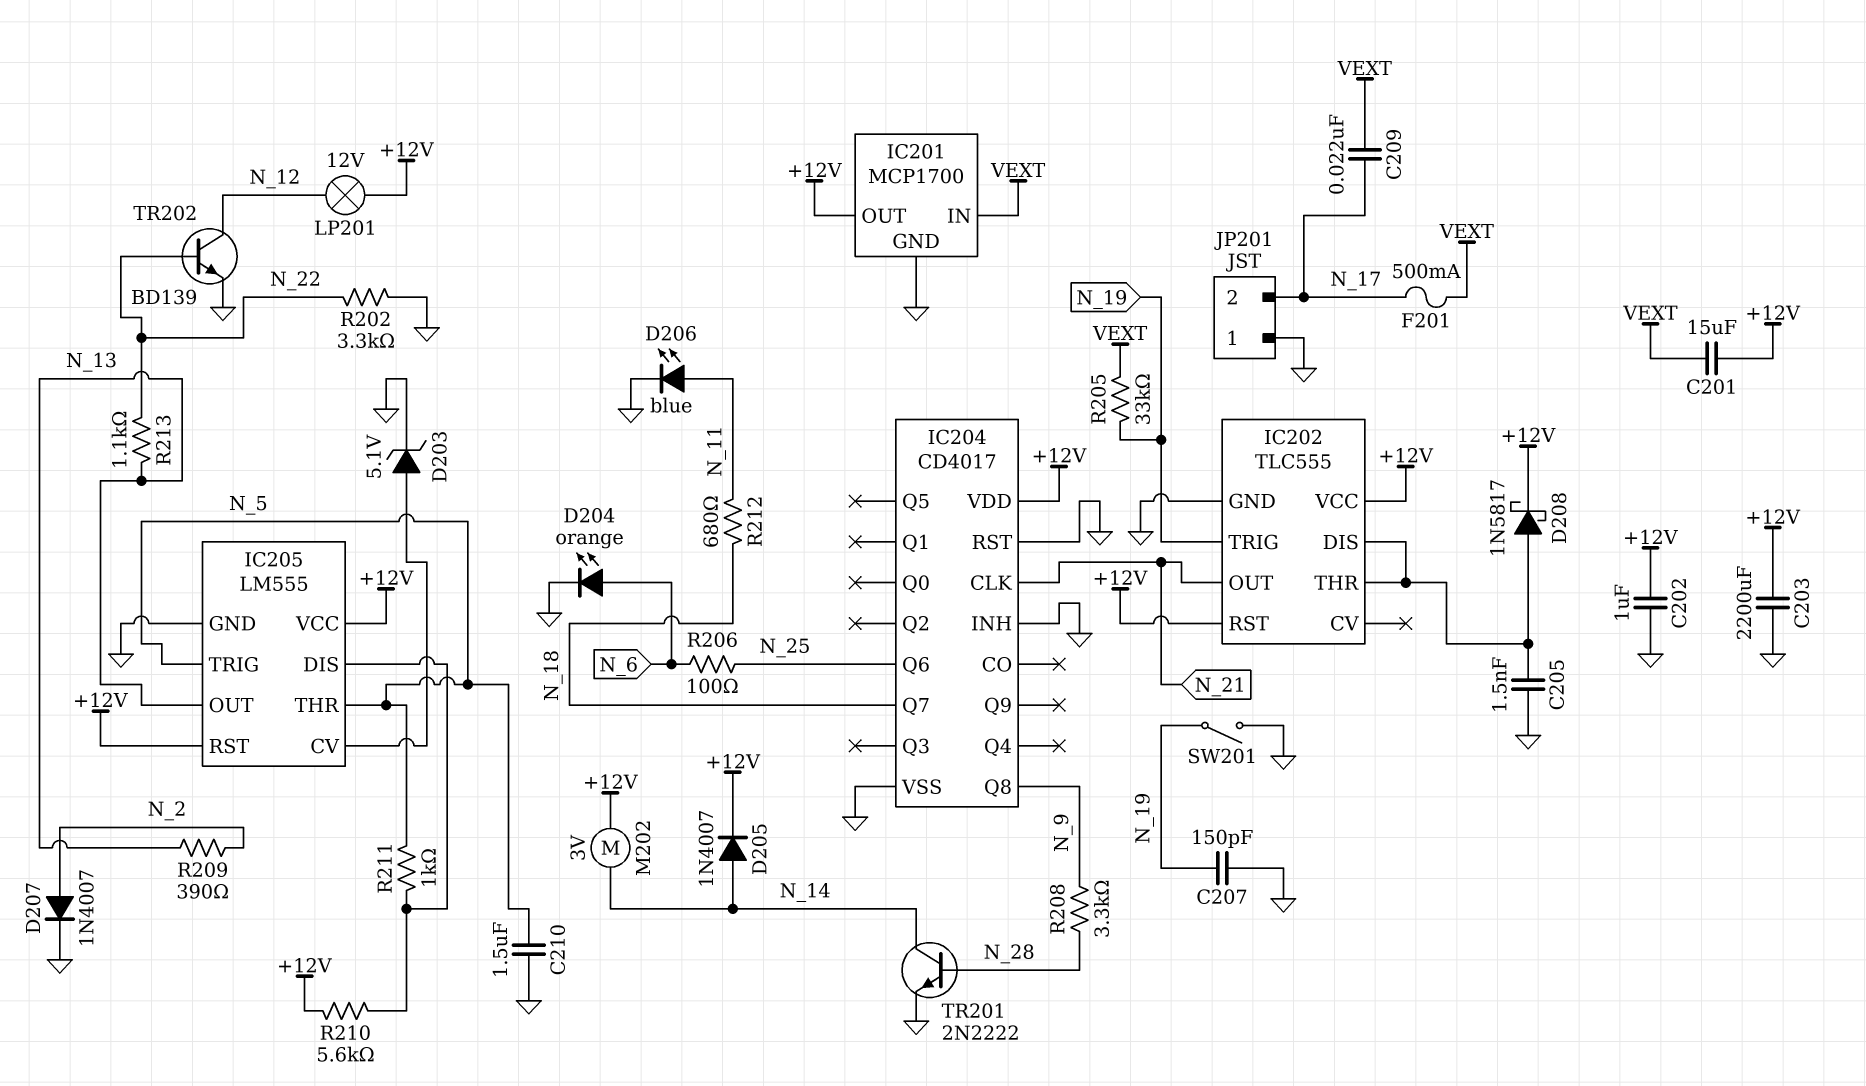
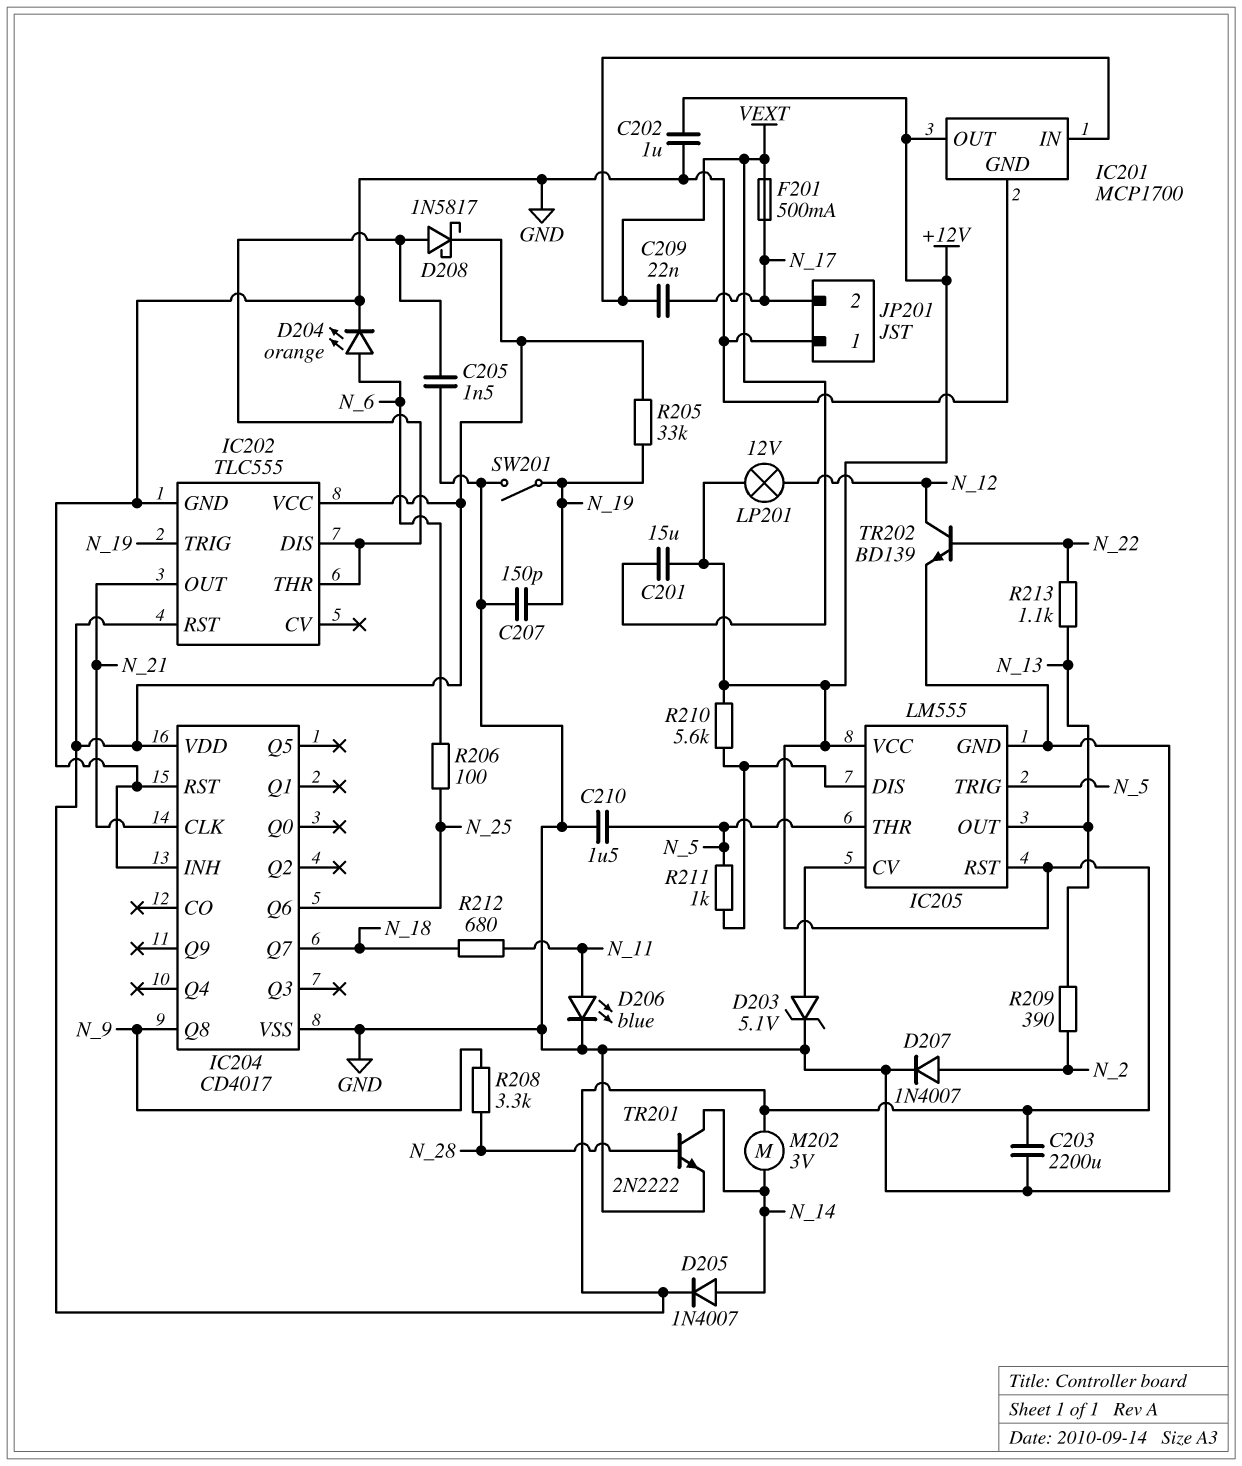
R202: 3.3k (GND, N_22) -> none
R205: 33k (N_19, VEXT) -> 33k (+12V, N_19)

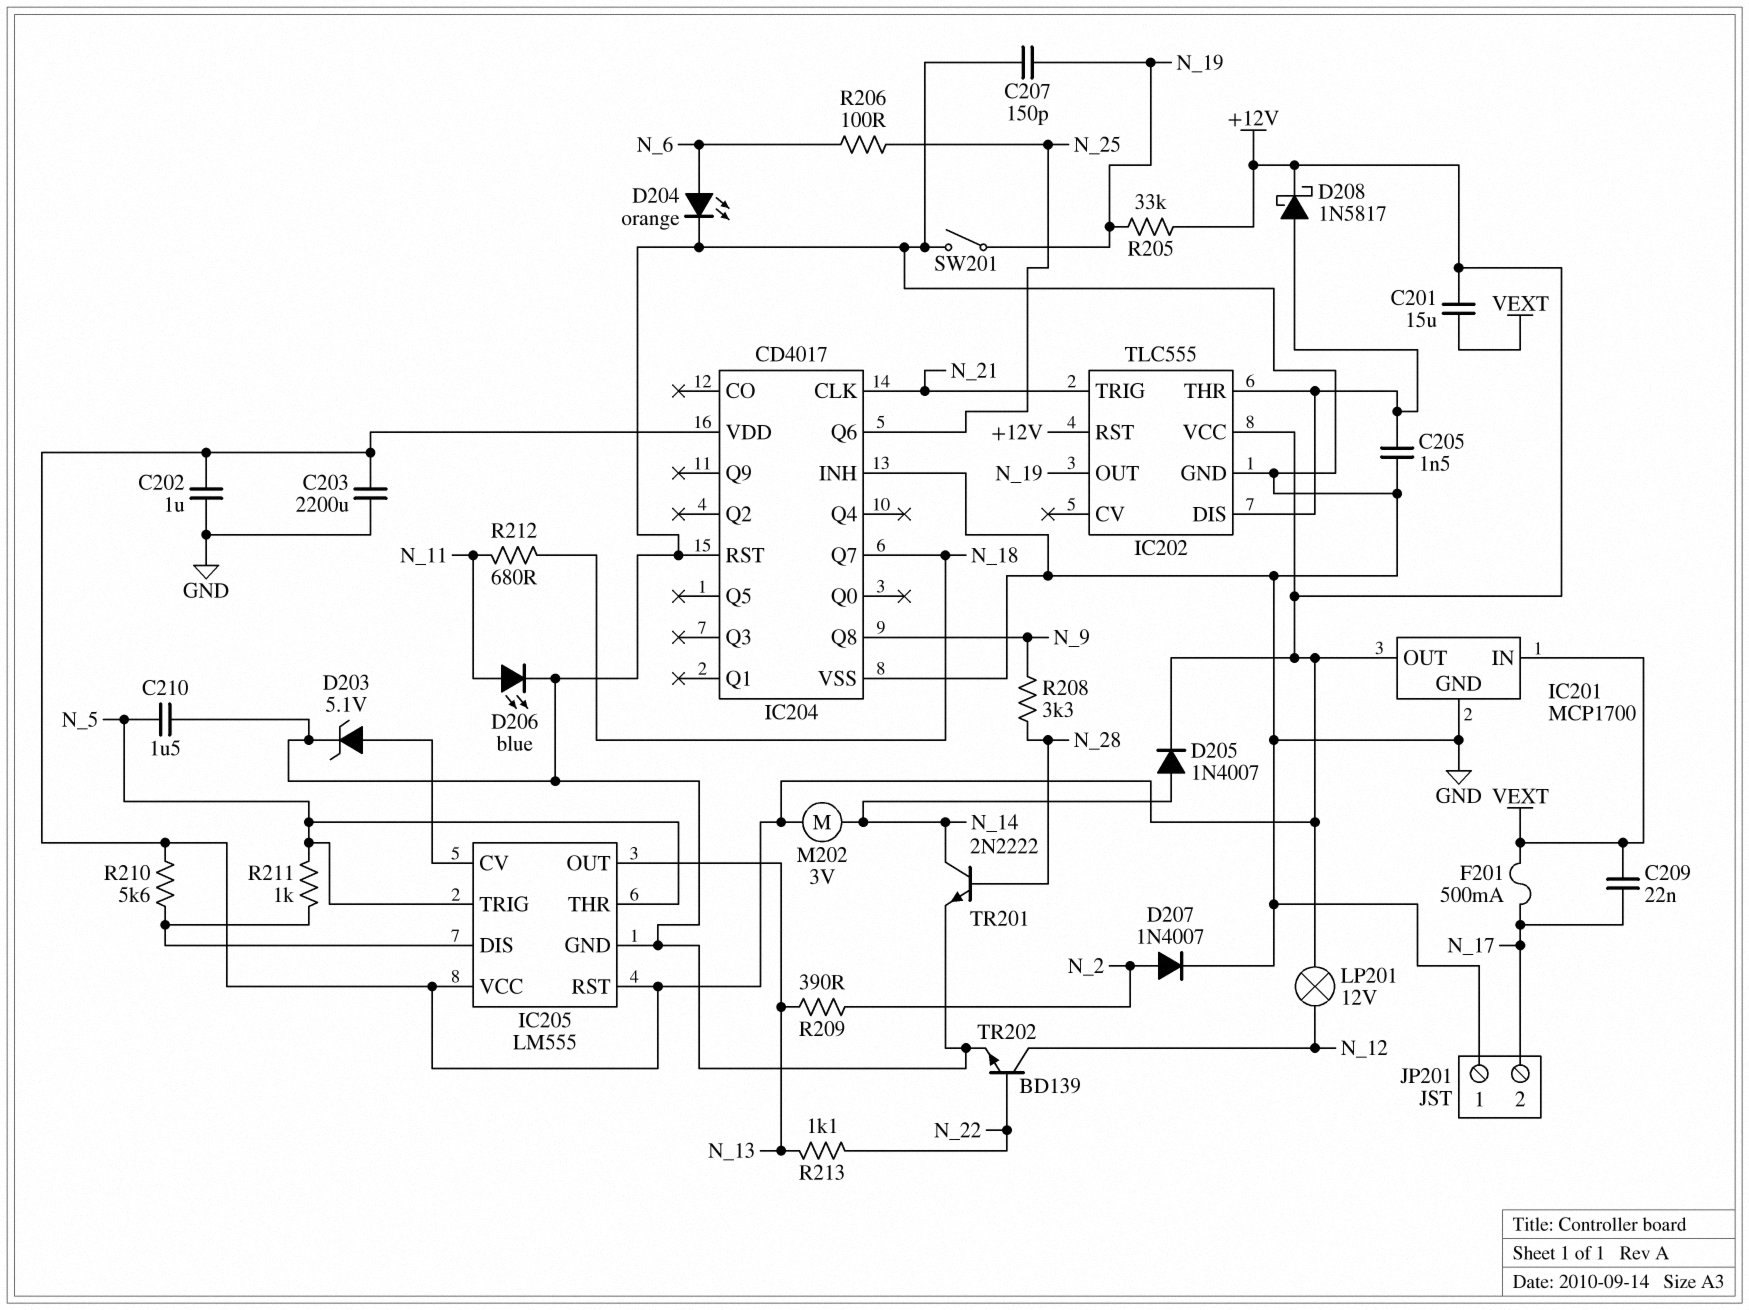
IC202 pin OUT: N_21 -> N_19
IC202 pin TRIG: N_19 -> N_21

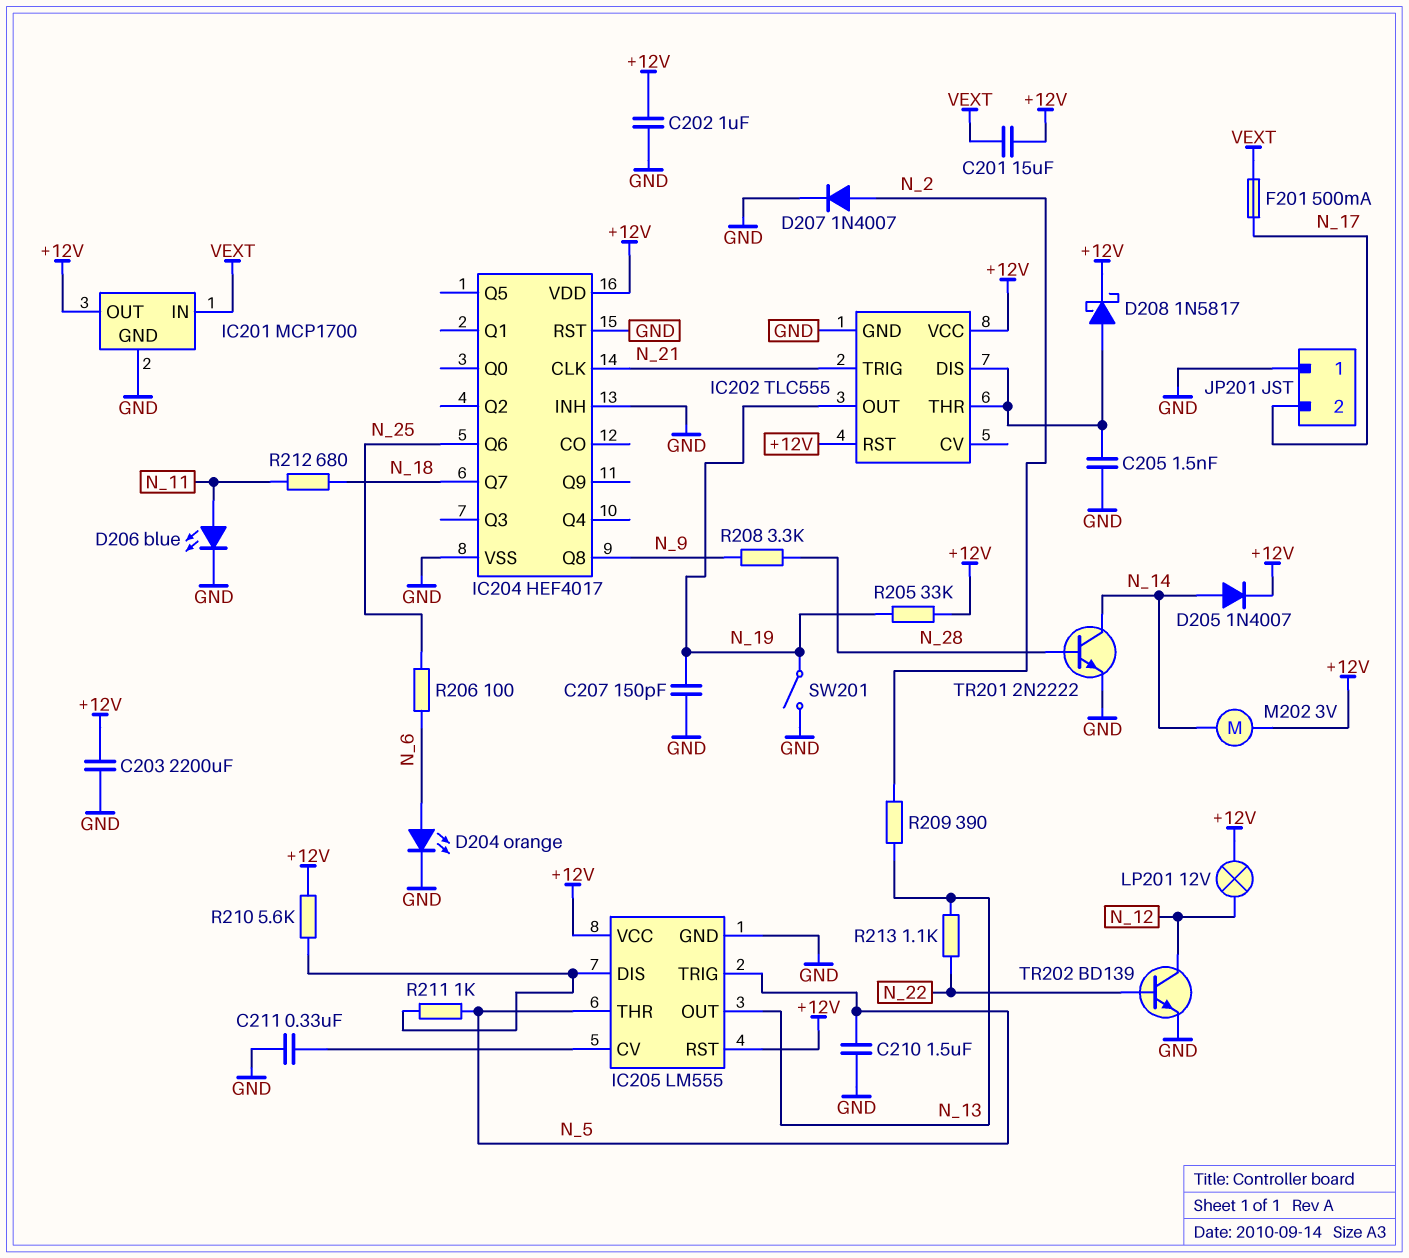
C209: 22nF (N_17, VEXT) -> none
C211: none -> 330nF (GND, IC205/CV)
D203: zener 5.1V (A IC205/CV, K GND) -> none
IC204: CD4017 -> HEF4017

